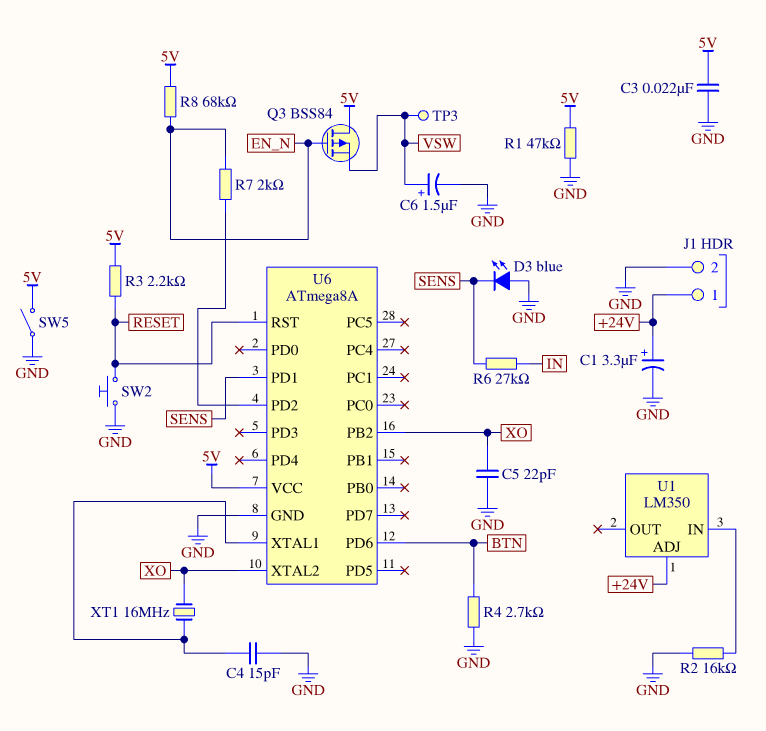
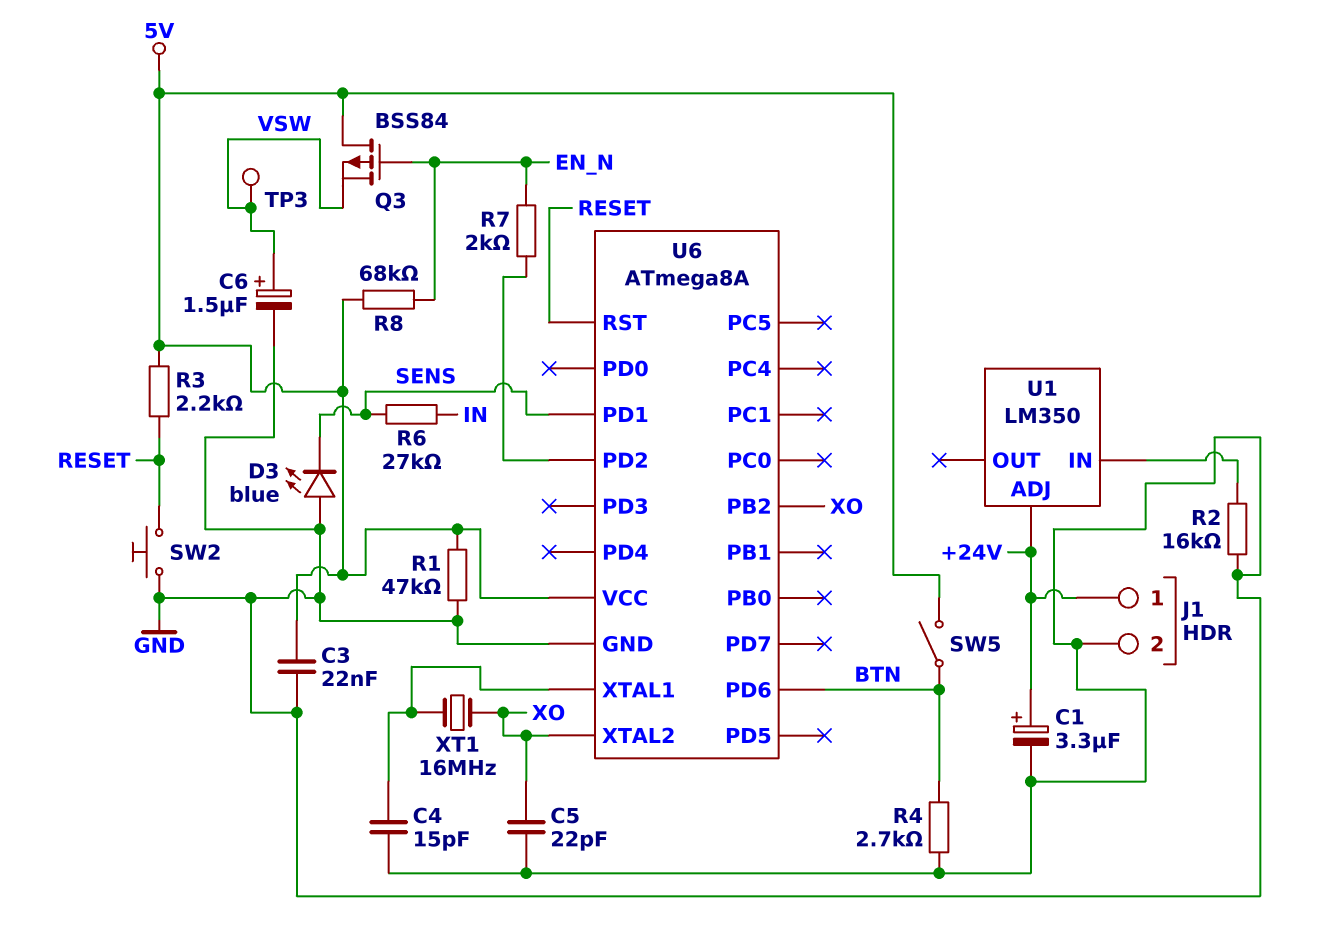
SW5: switch (5V, GND) -> switch (5V, BTN)

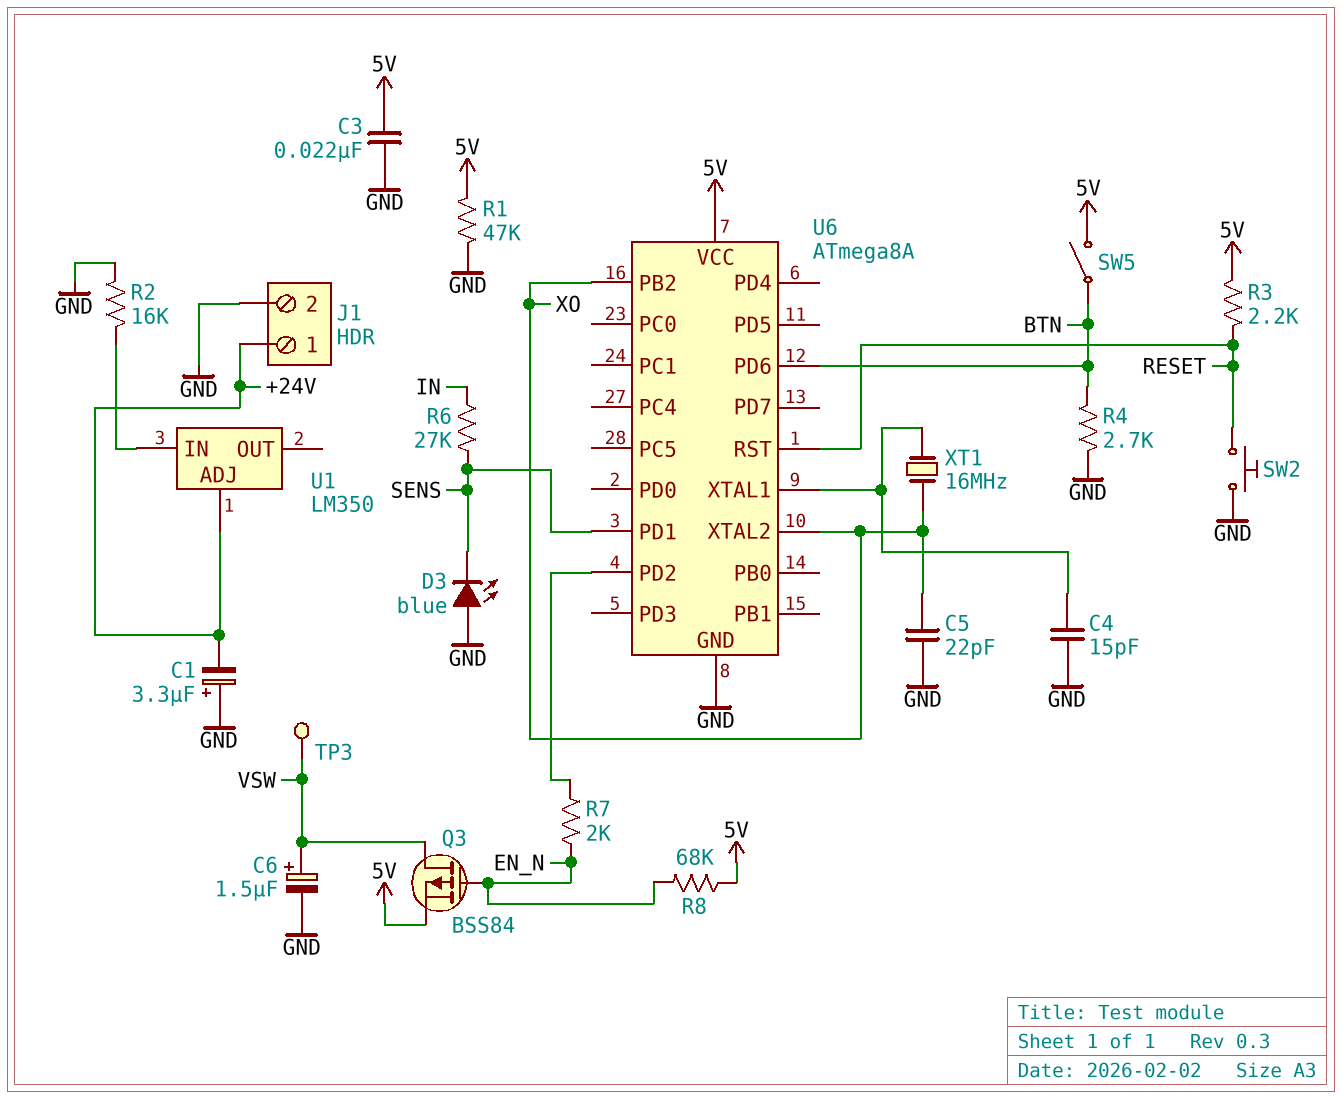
C1: 3.3uF (plus +24V, minus GND) -> 3.3uF (plus GND, minus +24V)
Q3: PMOS BSS84 (G EN_N, D 5V, S VSW) -> PMOS BSS84 (G EN_N, D VSW, S 5V)

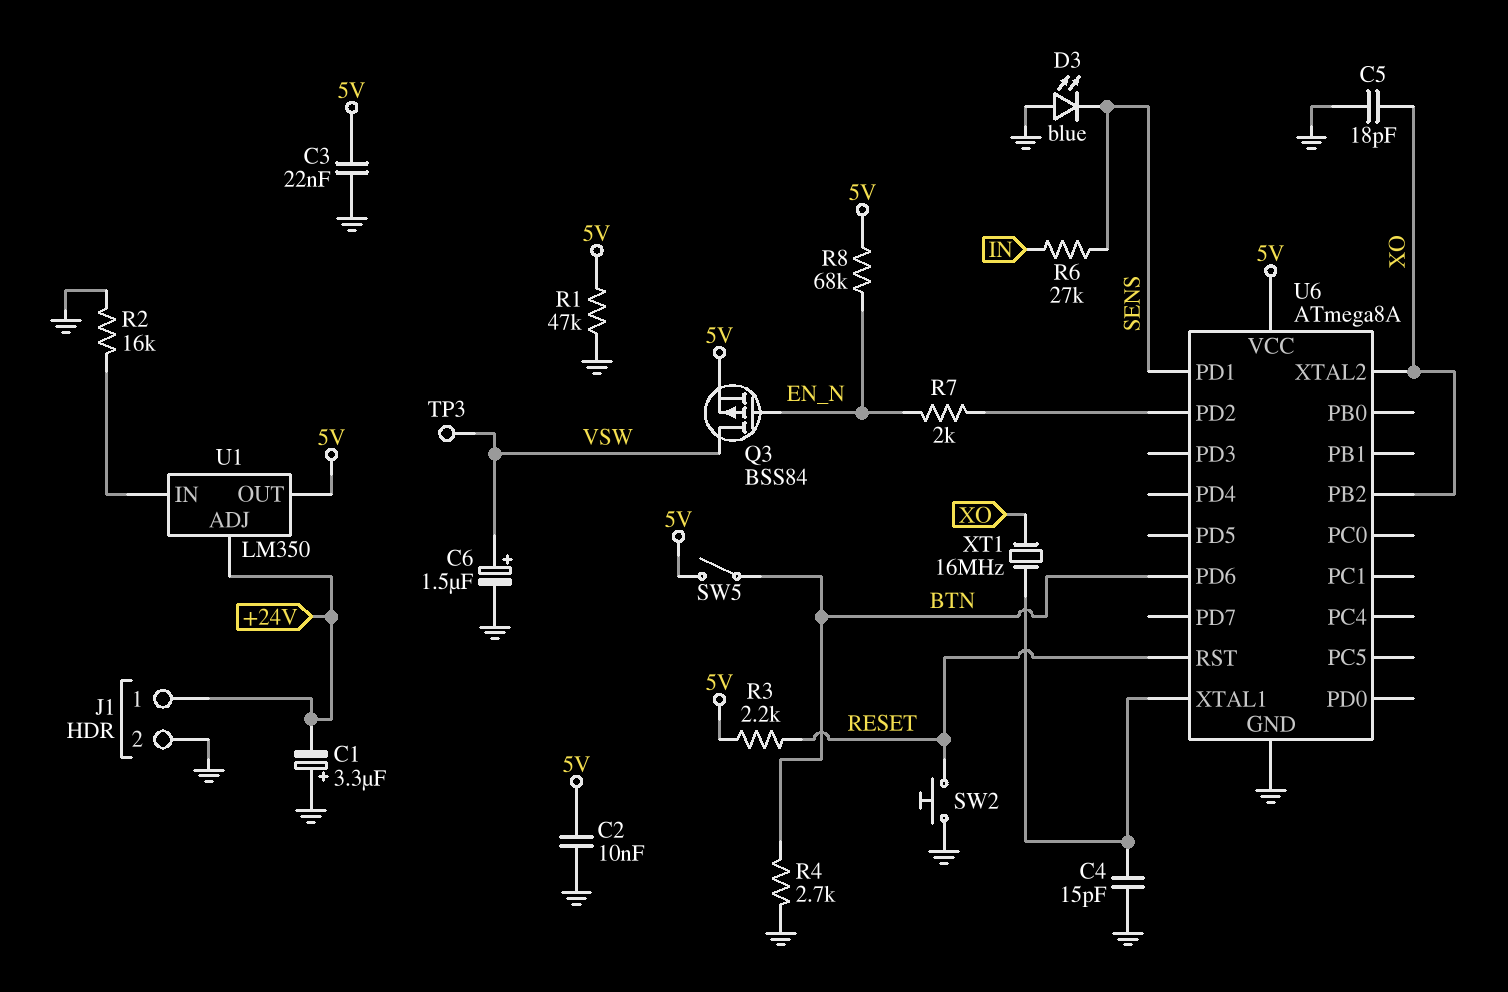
C2: none -> 10nF (5V, GND)
C5: 22pF (GND, XO) -> 18pF (GND, XO)
U1 pin OUT: none -> 5V

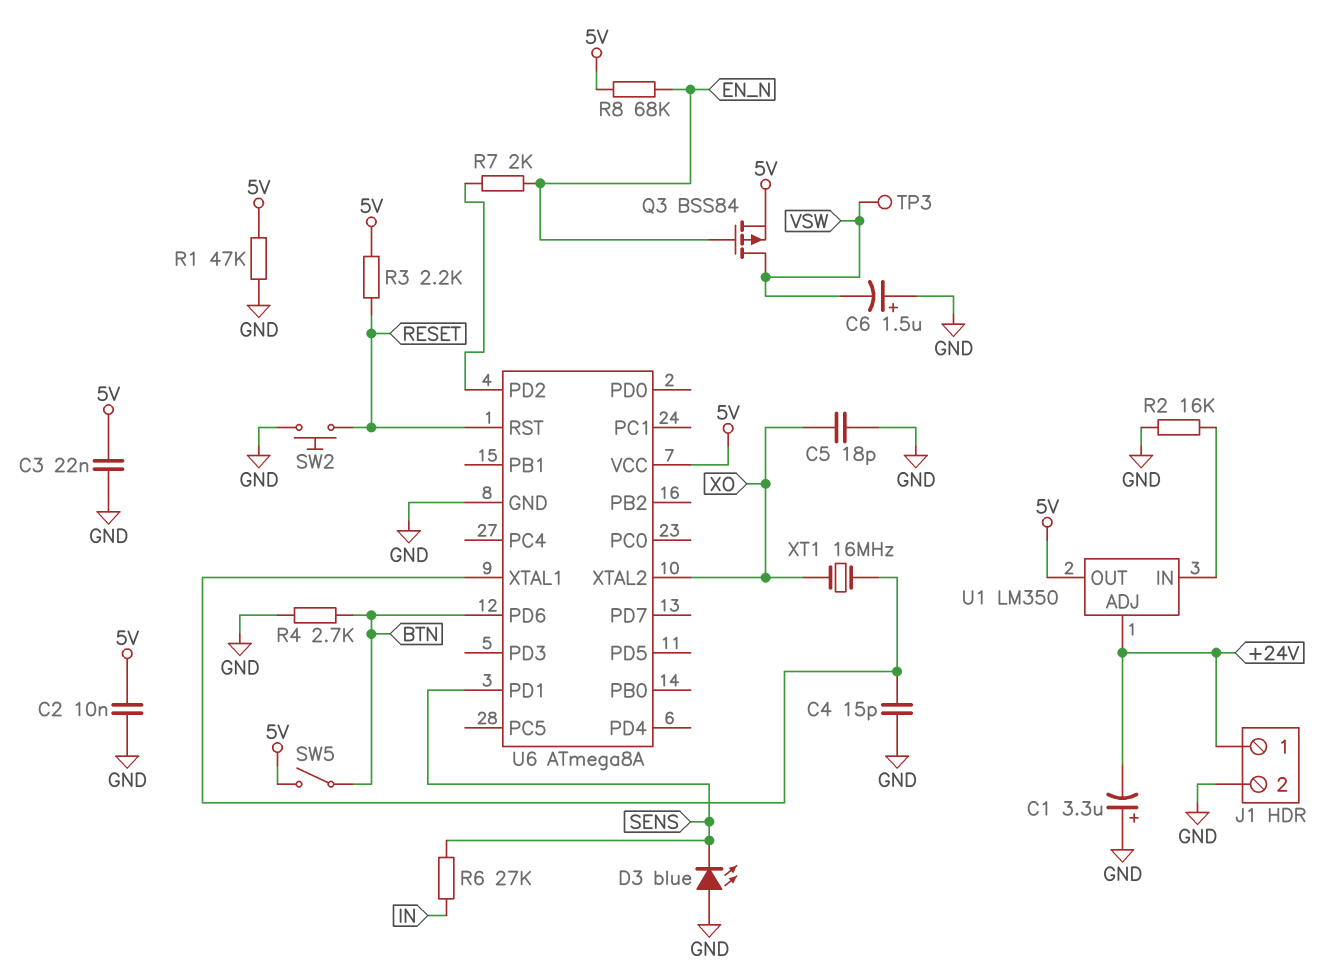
C6: 1.5uF (plus VSW, minus GND) -> 1.5uF (plus GND, minus VSW)
U6 pin PB2: XO -> none

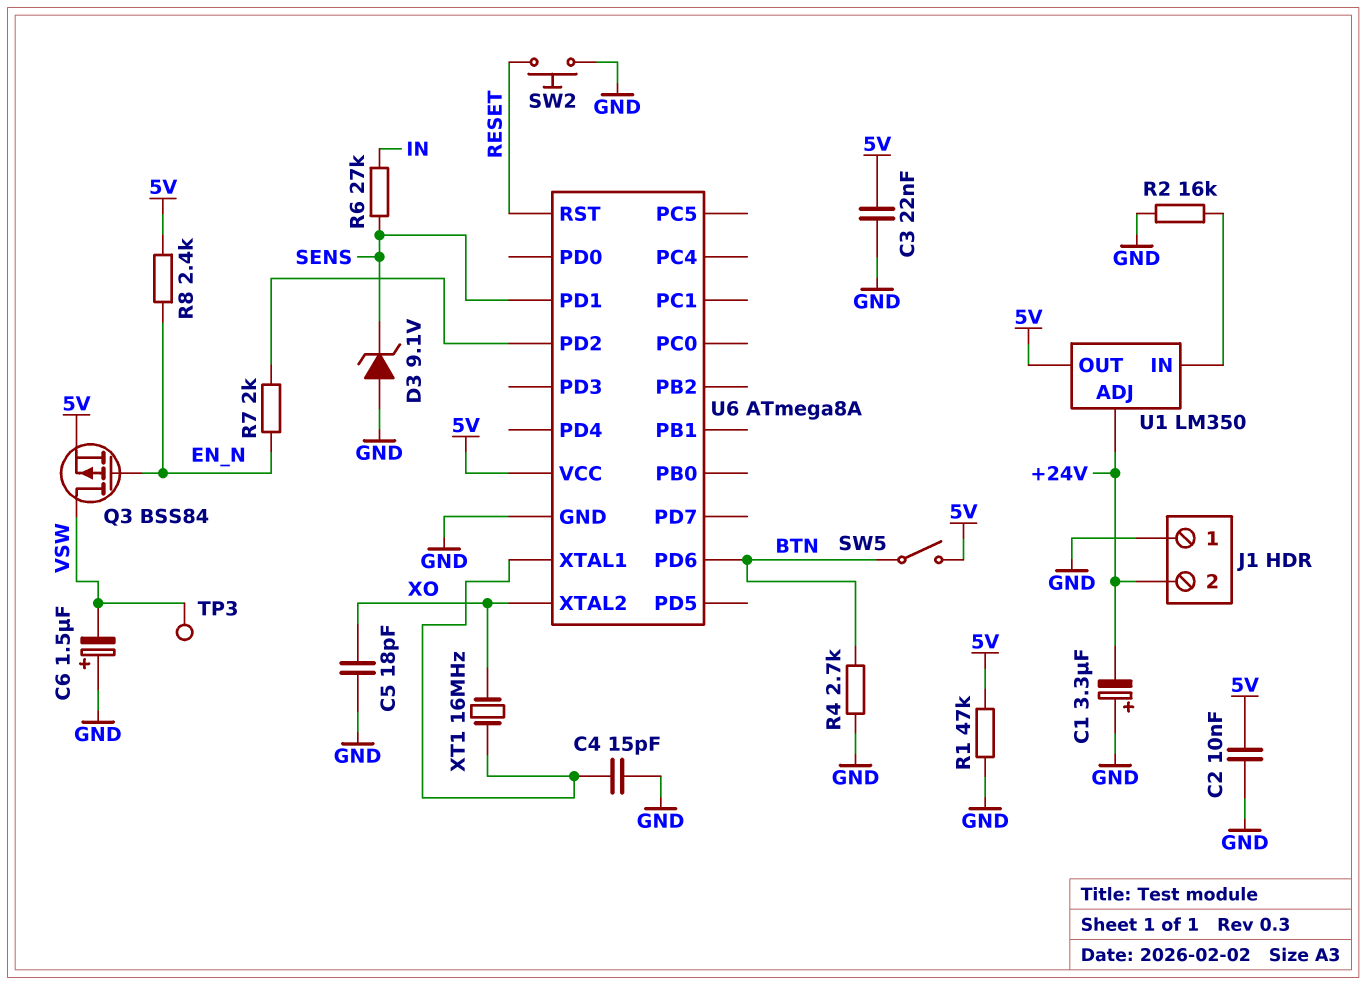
D3: LED blue (A GND, K SENS) -> zener 9.1V (A GND, K SENS)
J1 pin 1: +24V -> GND
J1 pin 2: GND -> +24V
R3: 2.2k (5V, RESET) -> none
R8: 68k (5V, EN_N) -> 2.4k (5V, EN_N)

